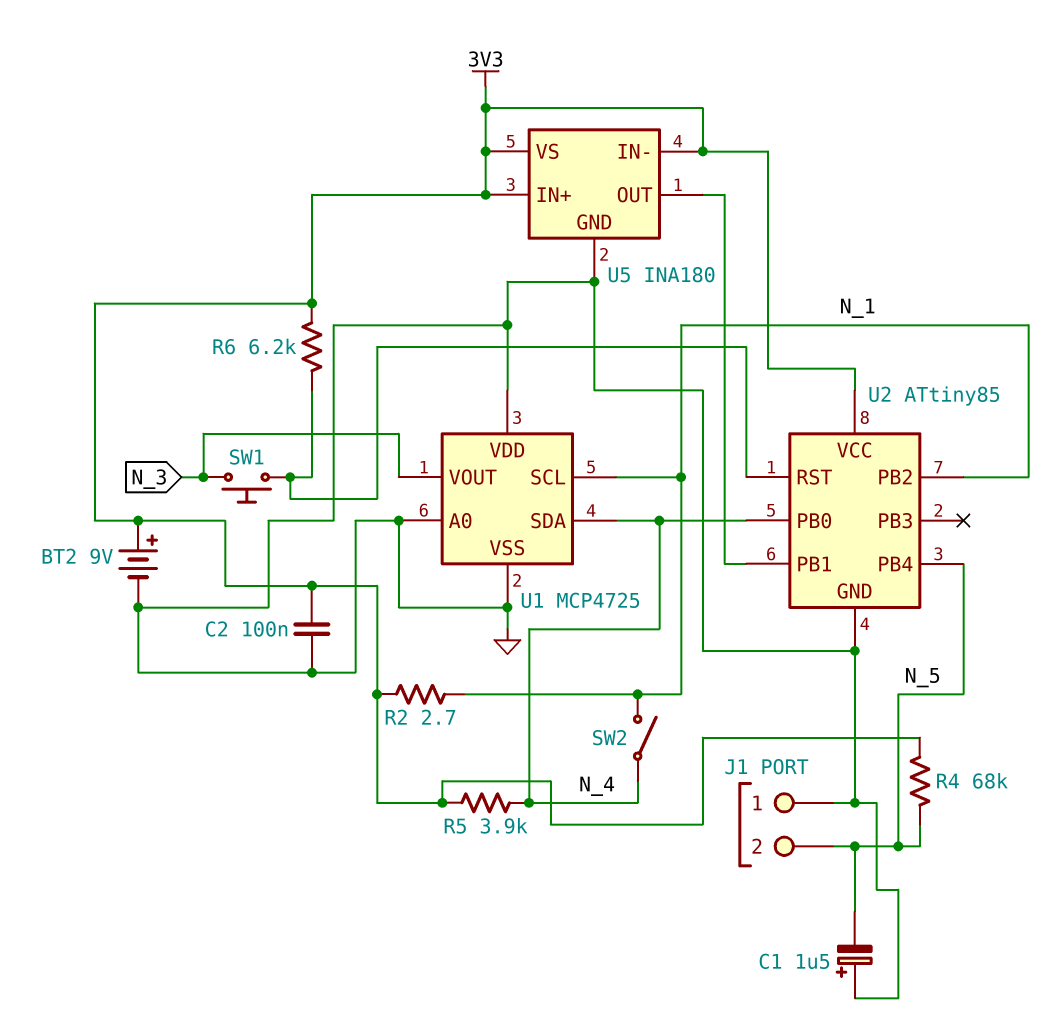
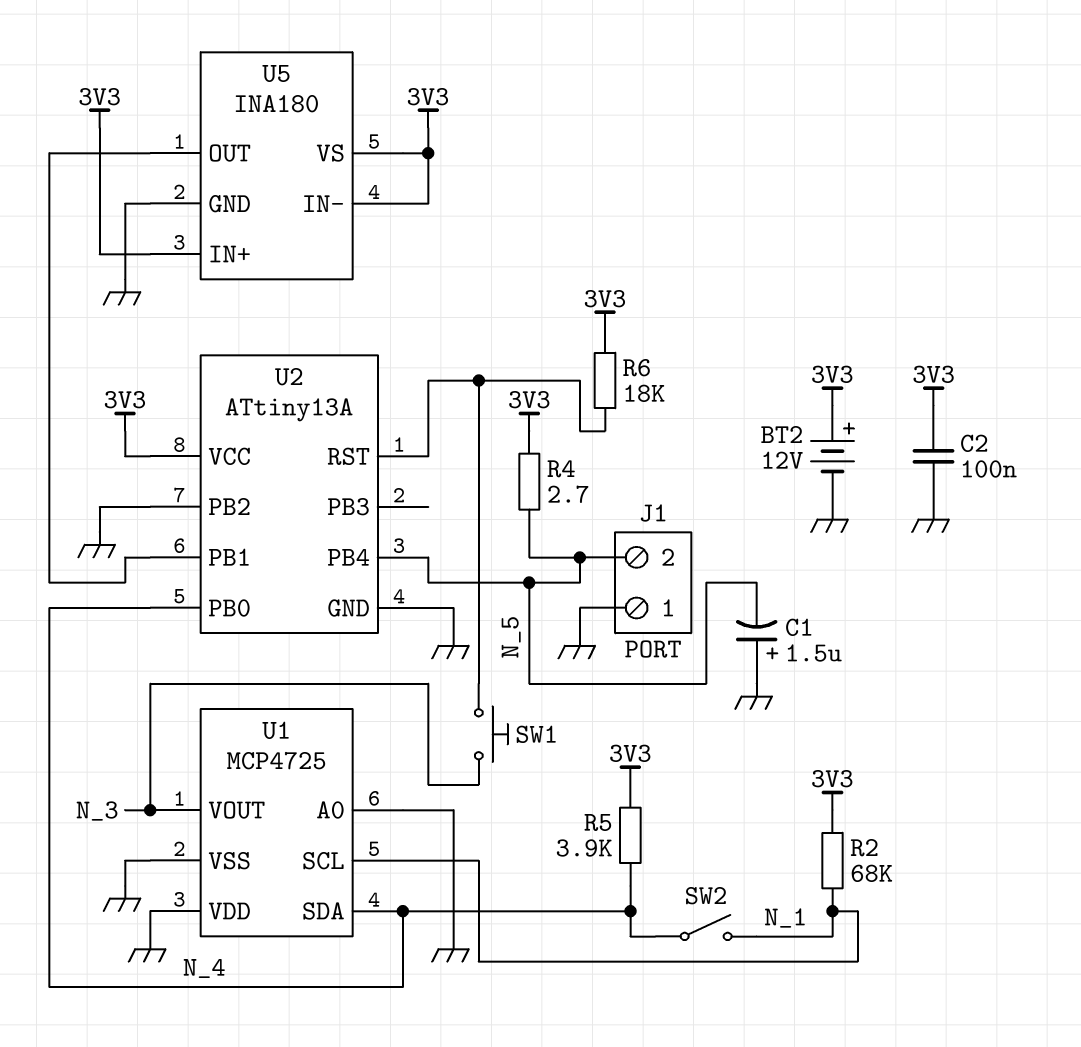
BT2: 9V (plus 3V3, minus GND) -> 12V (plus 3V3, minus GND)
R2: 2.7 (3V3, N_1) -> 68k (3V3, N_1)
R4: 68k (3V3, N_5) -> 2.7 (3V3, N_5)
R6: 6.2k (3V3, U2/RST) -> 18k (3V3, U2/RST)
U2: ATtiny85 -> ATtiny13A
U2 pin PB2: N_1 -> GND

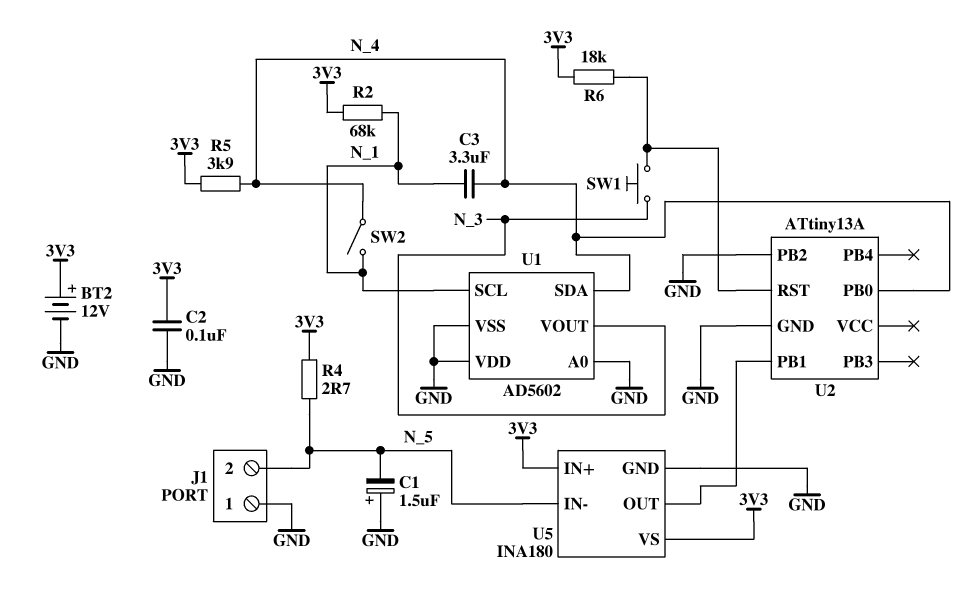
C3: none -> 3.3uF (N_1, N_4)
U1: MCP4725 -> AD5602
U2 pin PB4: N_5 -> none
U2 pin VCC: 3V3 -> none
U5 pin IN-: 3V3 -> N_5

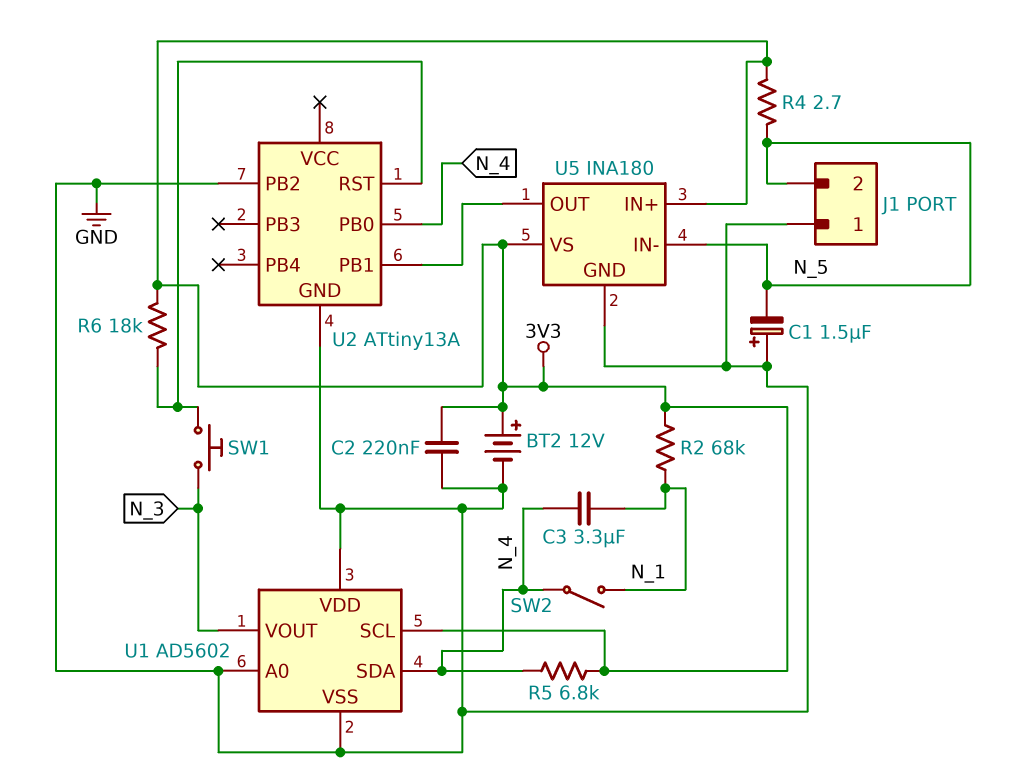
C2: 100nF (3V3, GND) -> 220nF (3V3, GND)
R5: 3.9k (3V3, N_4) -> 6.8k (3V3, N_4)
U1 pin SCL: N_1 -> 3V3

